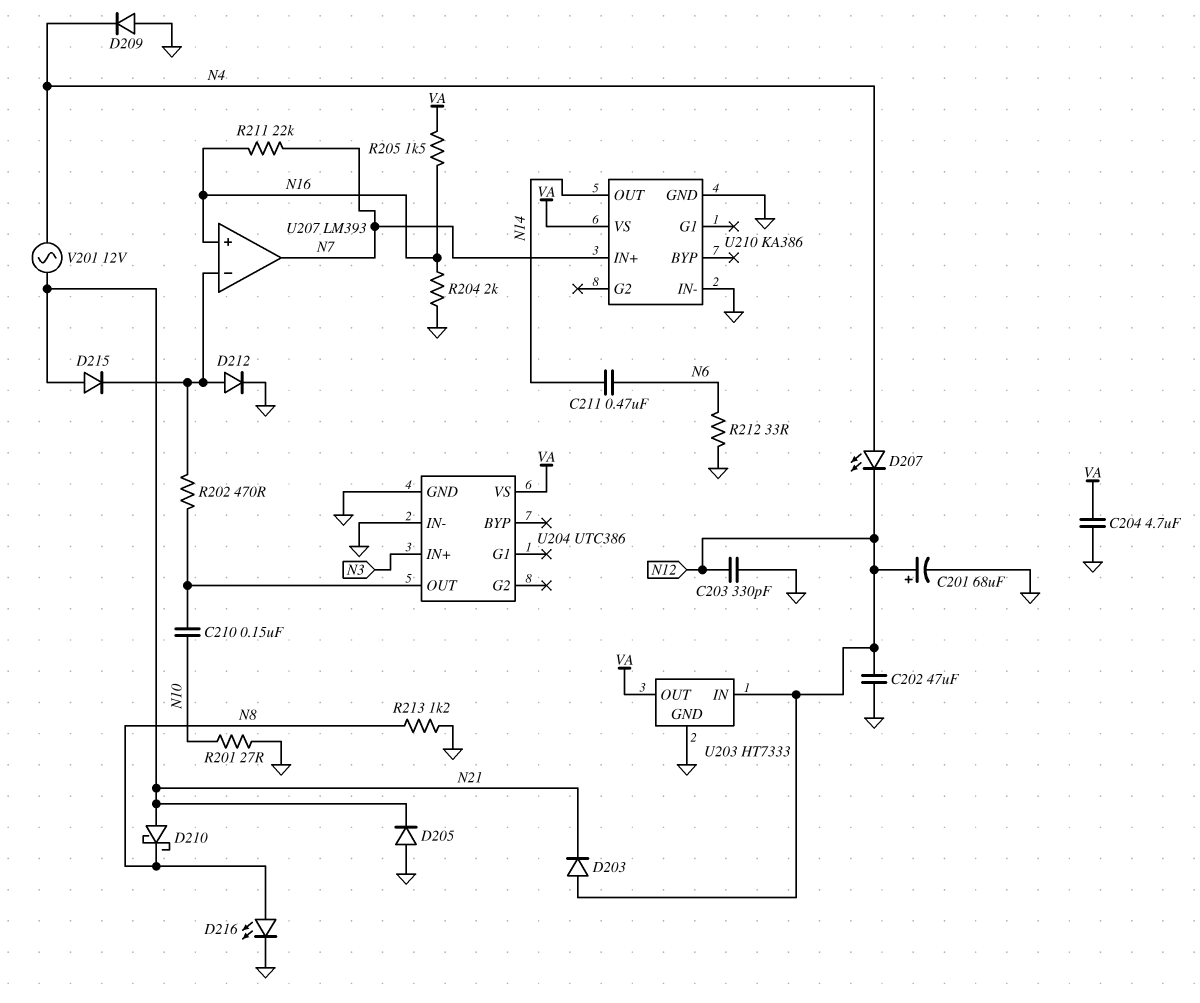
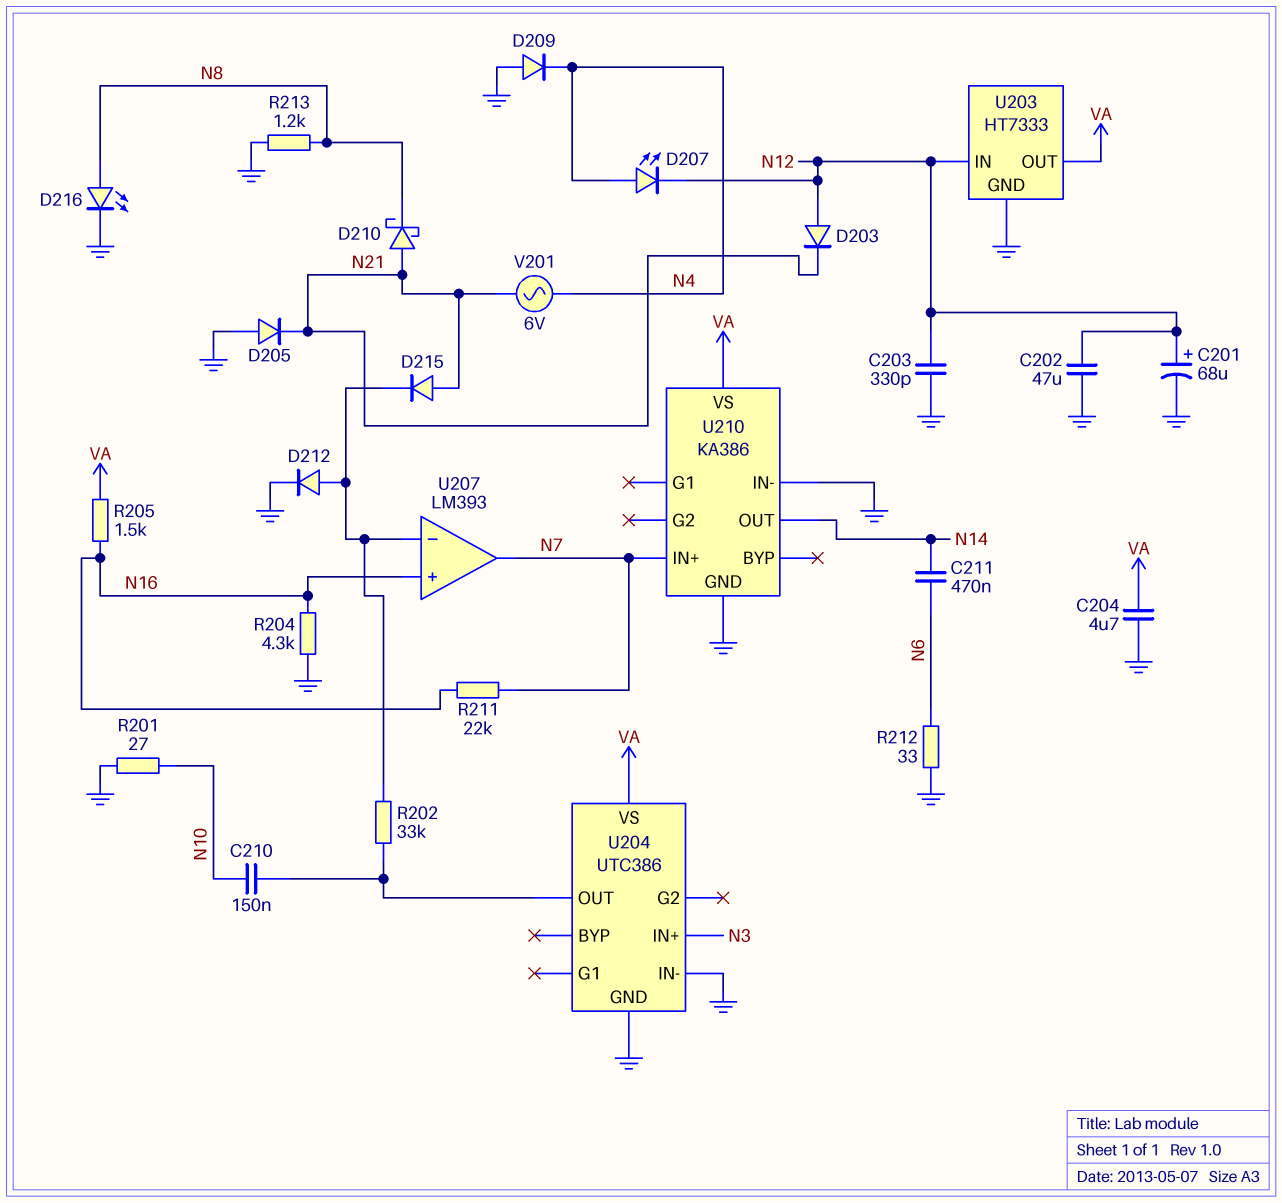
R202: 470 (U204/OUT, U207/in-) -> 33k (U204/OUT, U207/in-)
R204: 2k (GND, N16) -> 4.3k (GND, N16)
V201: AC 12V (N4, N21) -> AC 6V (N4, N21)

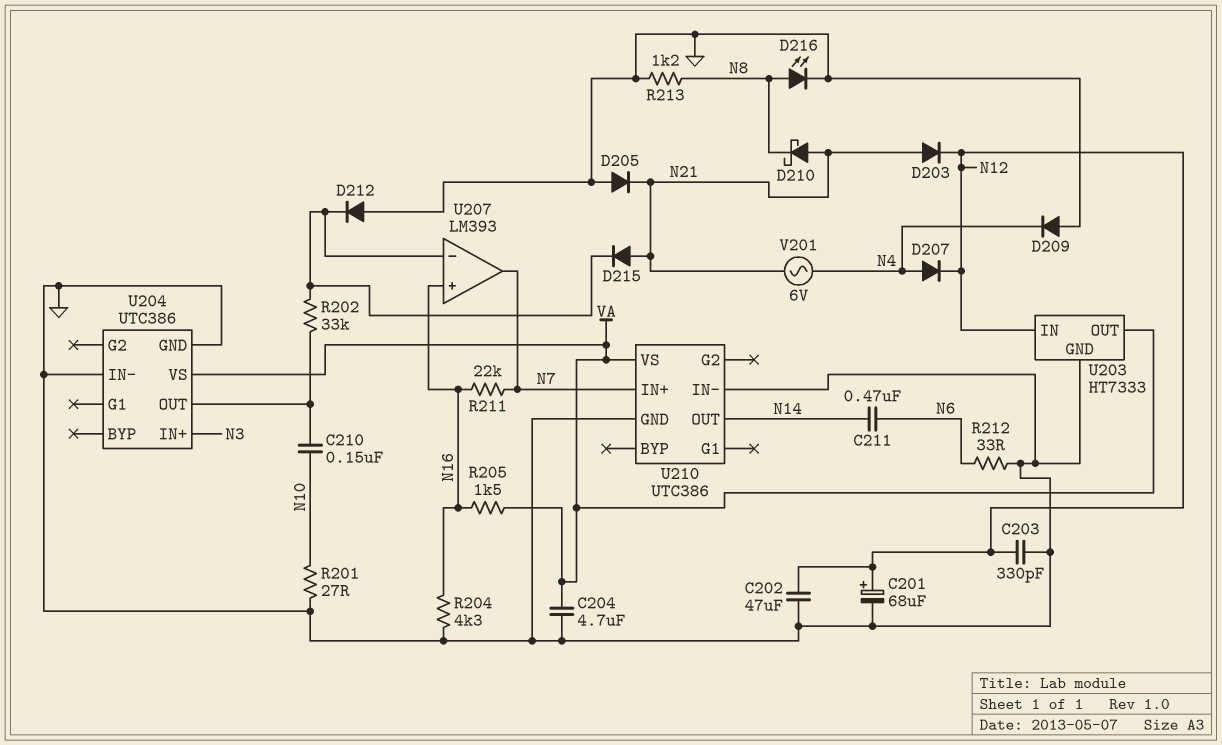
D203: diode (A N12, K N21) -> diode (A N21, K N12)
D207: LED (A N4, K N12) -> diode (A N4, K N12)
D212: diode (A U207/in-, K GND) -> diode (A GND, K U207/in-)
U210: KA386 -> UTC386

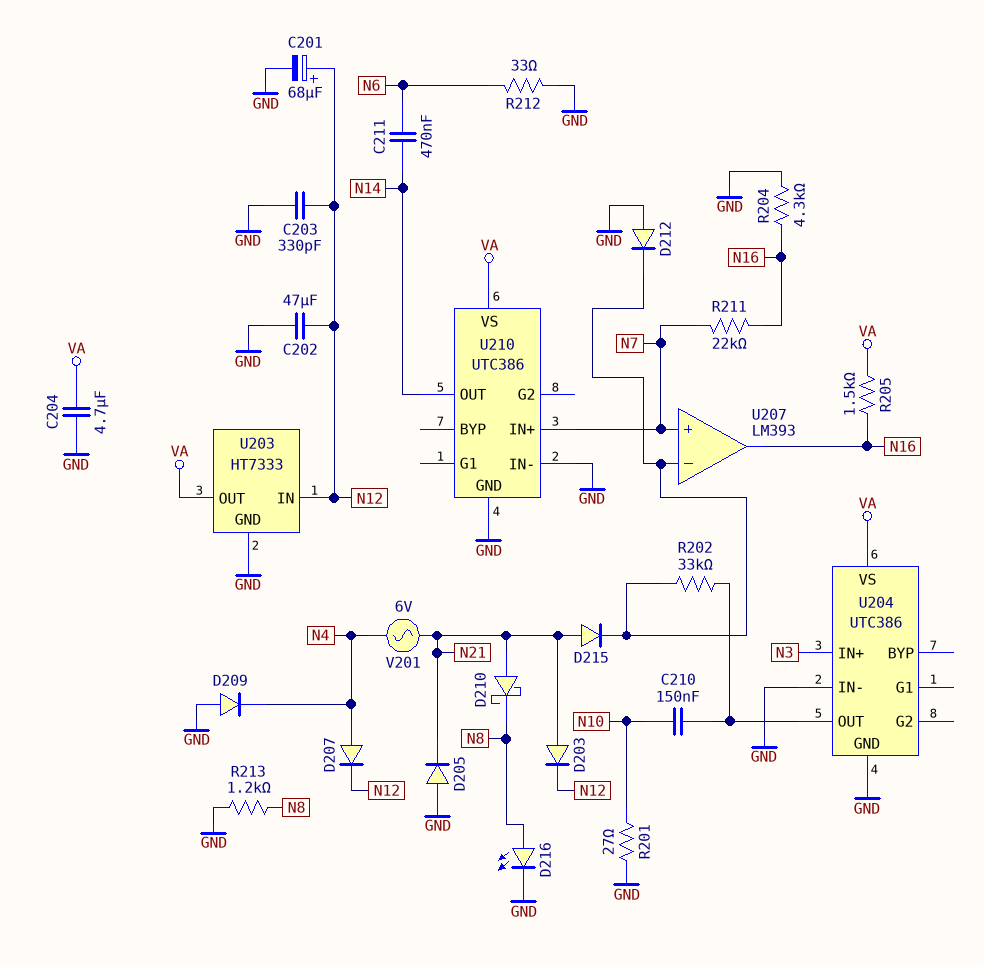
U207 pin in+: N16 -> N7
U207 pin out: N7 -> N16

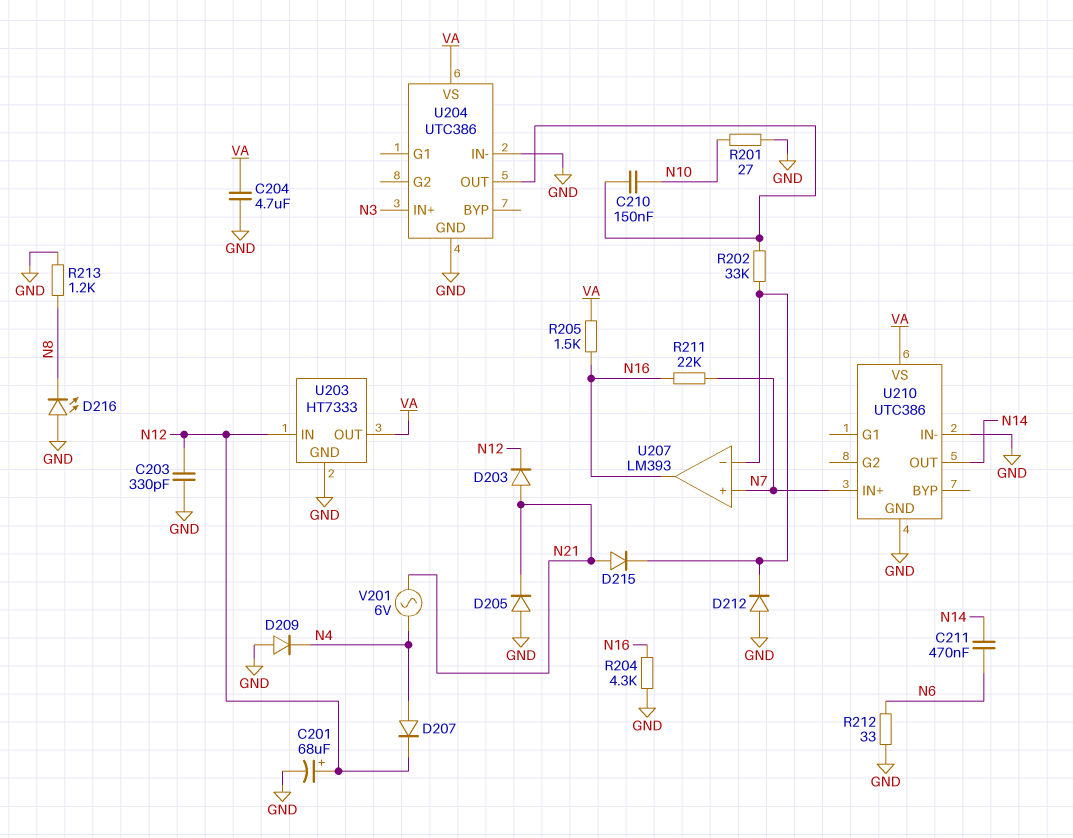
C202: 47uF (GND, N12) -> none
D210: schottky (A N21, K N8) -> none
D216: LED (A N8, K GND) -> LED (A GND, K N8)

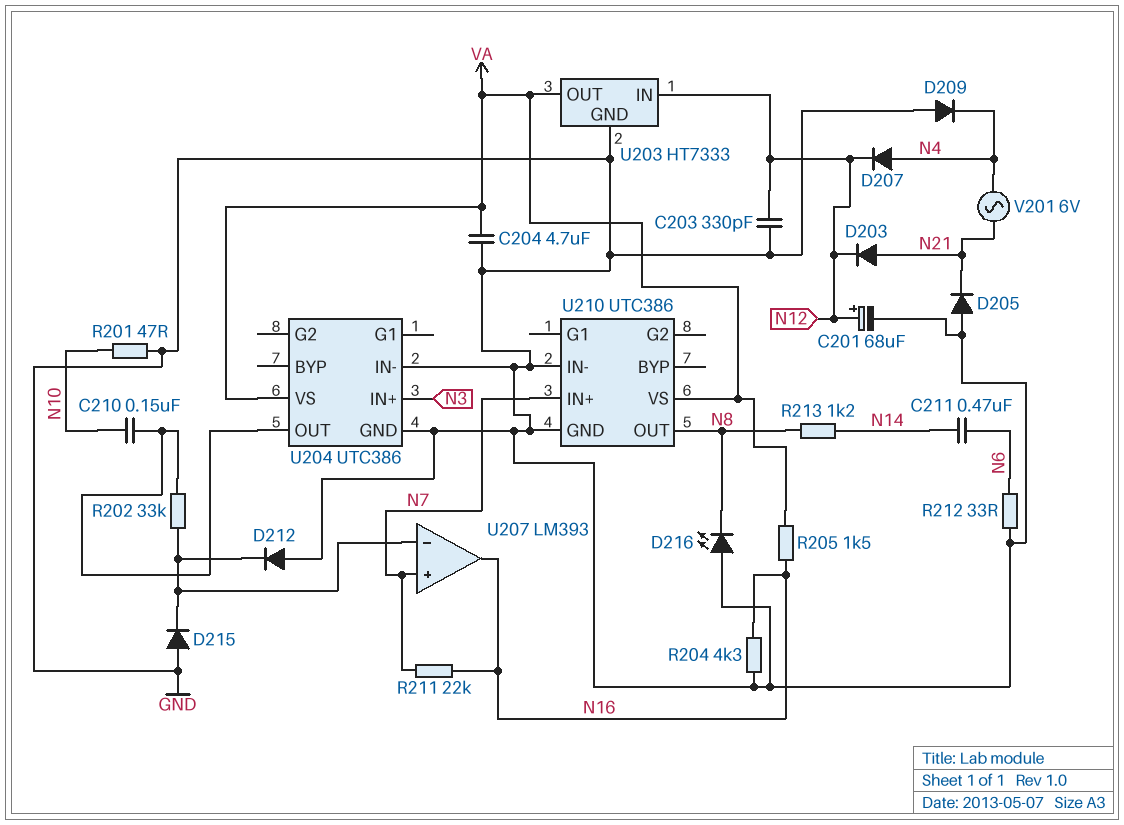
D215: diode (A N21, K U207/in-) -> diode (A GND, K U207/in-)
R201: 27 (GND, N10) -> 47 (GND, N10)
R213: 1.2k (GND, N8) -> 1.2k (N8, N14)
U210 pin OUT: N14 -> N8

